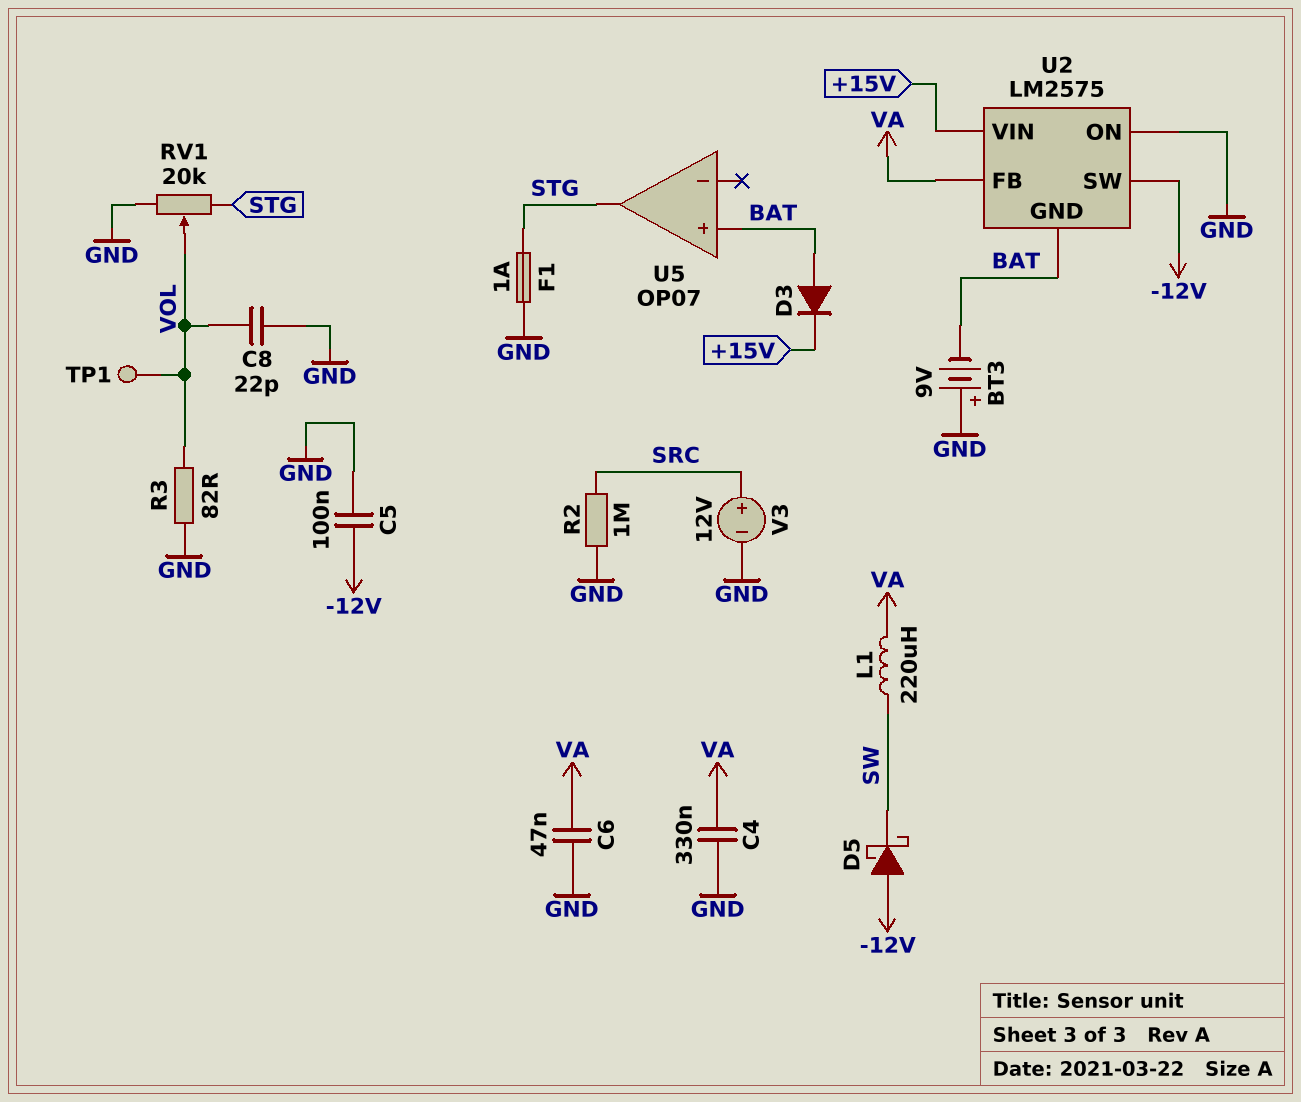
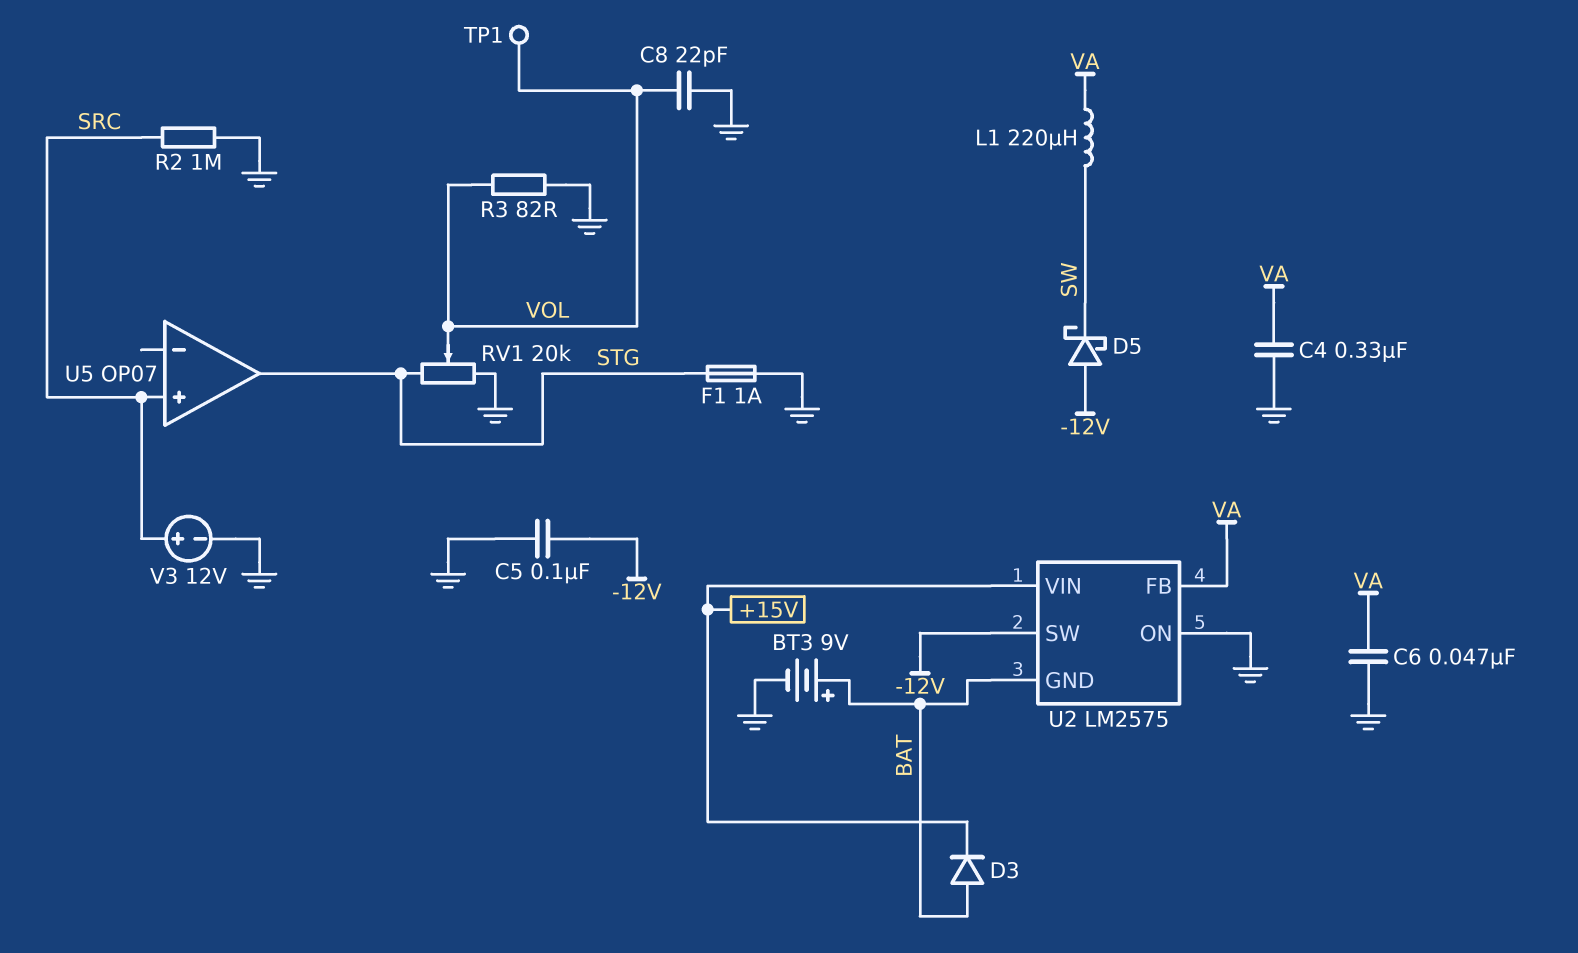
BT3: 9V (plus GND, minus BAT) -> 9V (plus BAT, minus GND)
U5 pin in+: BAT -> SRC

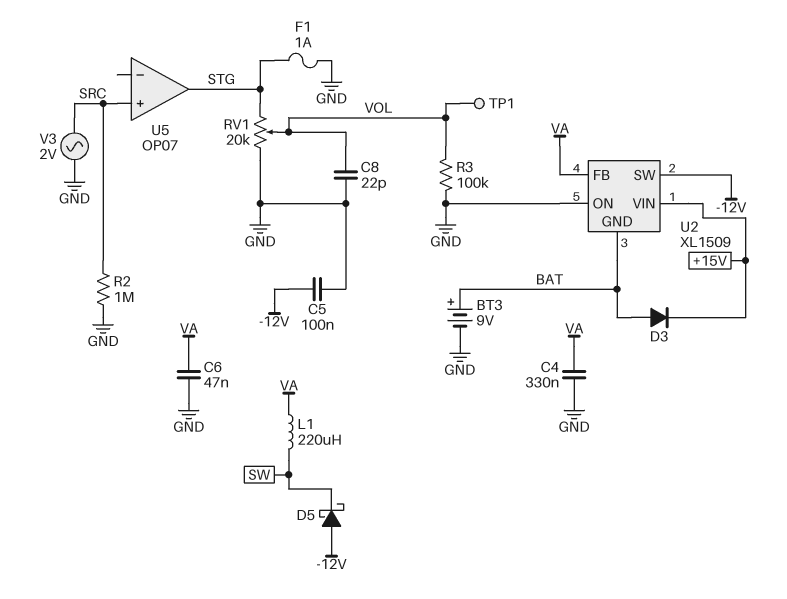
R3: 82 (GND, VOL) -> 100k (GND, VOL)
U2: LM2575 -> XL1509
V3: 12V (plus SRC, minus GND) -> AC 2V (GND, SRC)

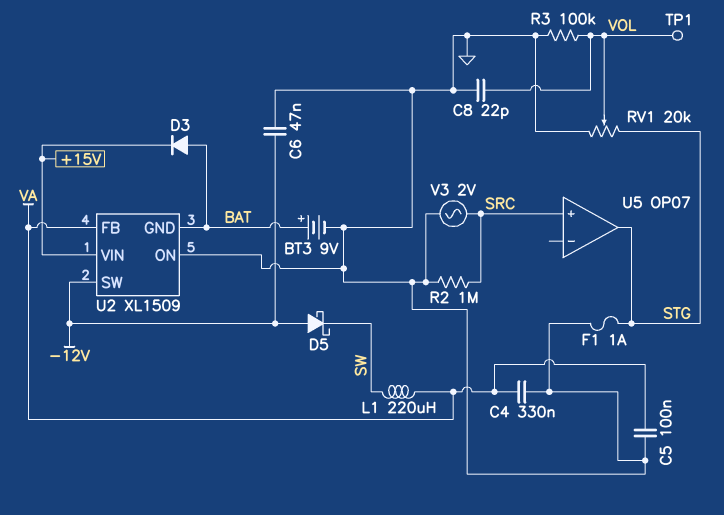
C5: 100nF (-12V, GND) -> 100nF (GND, VA)
C6: 47nF (GND, VA) -> 47nF (-12V, GND)

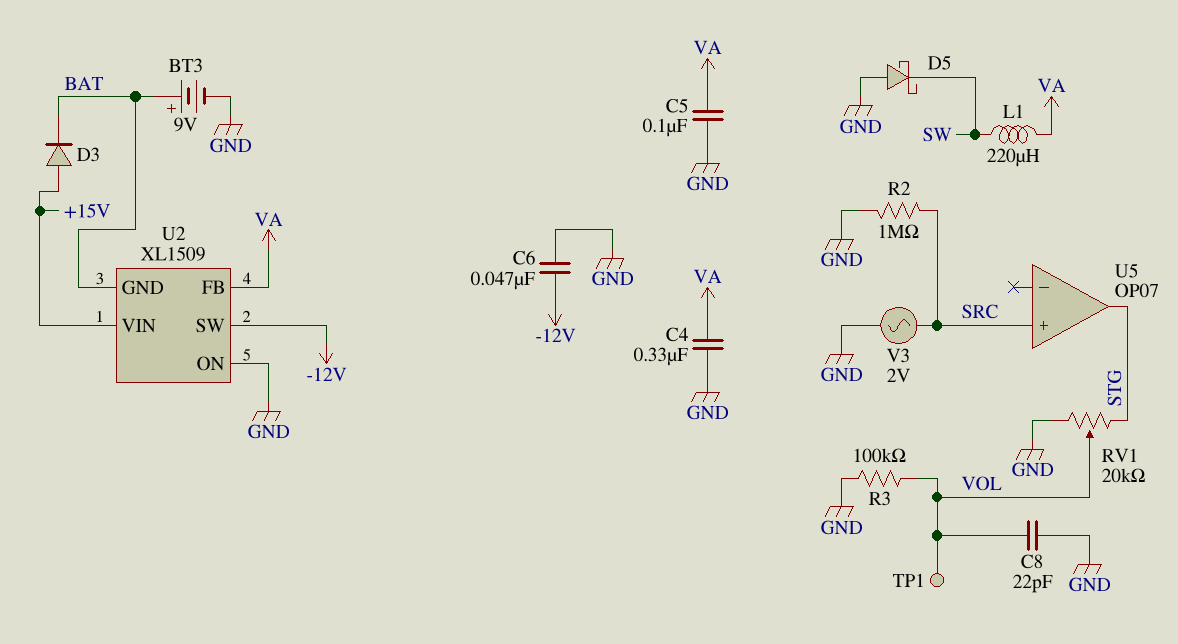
D3: diode (A BAT, K +15V) -> diode (A +15V, K BAT)
D5: schottky (A -12V, K SW) -> schottky (A GND, K SW)
F1: 1A (GND, STG) -> none

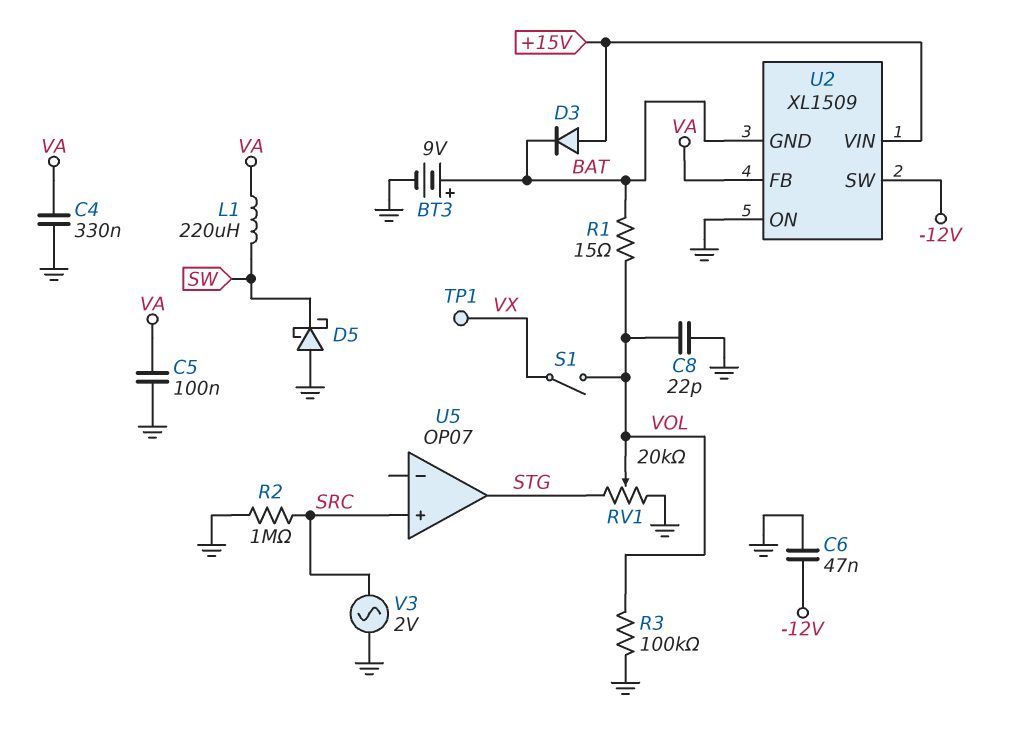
R1: none -> 15 (BAT, VOL)
S1: none -> switch (VOL, VX)
TP1: test point (VOL) -> test point (VX)

